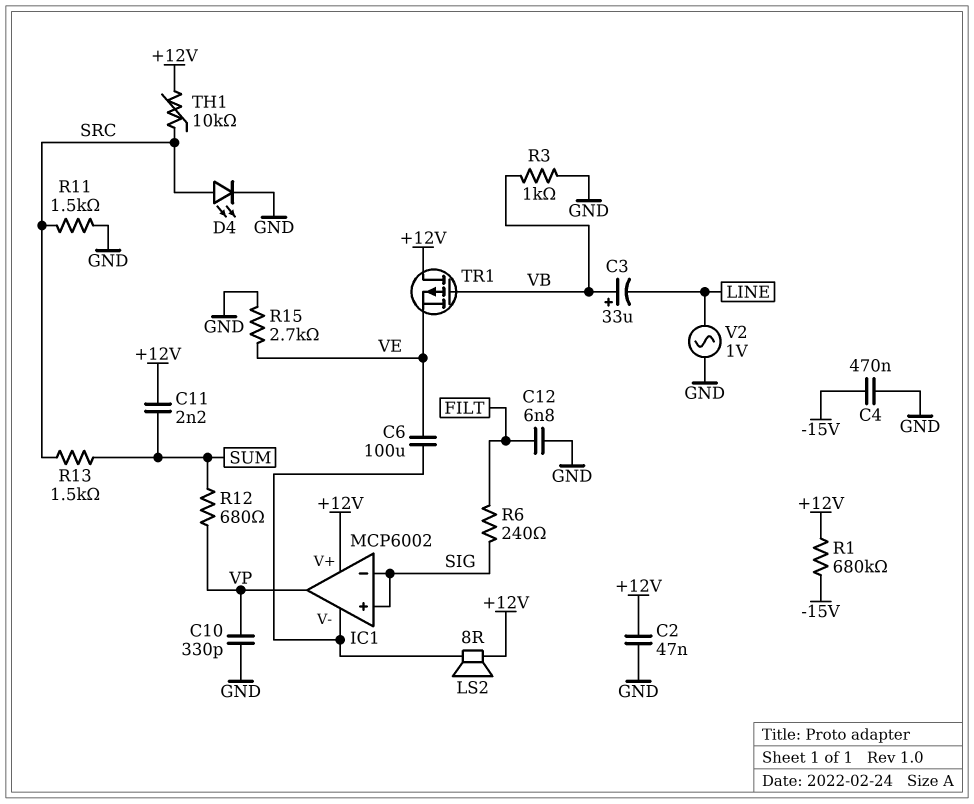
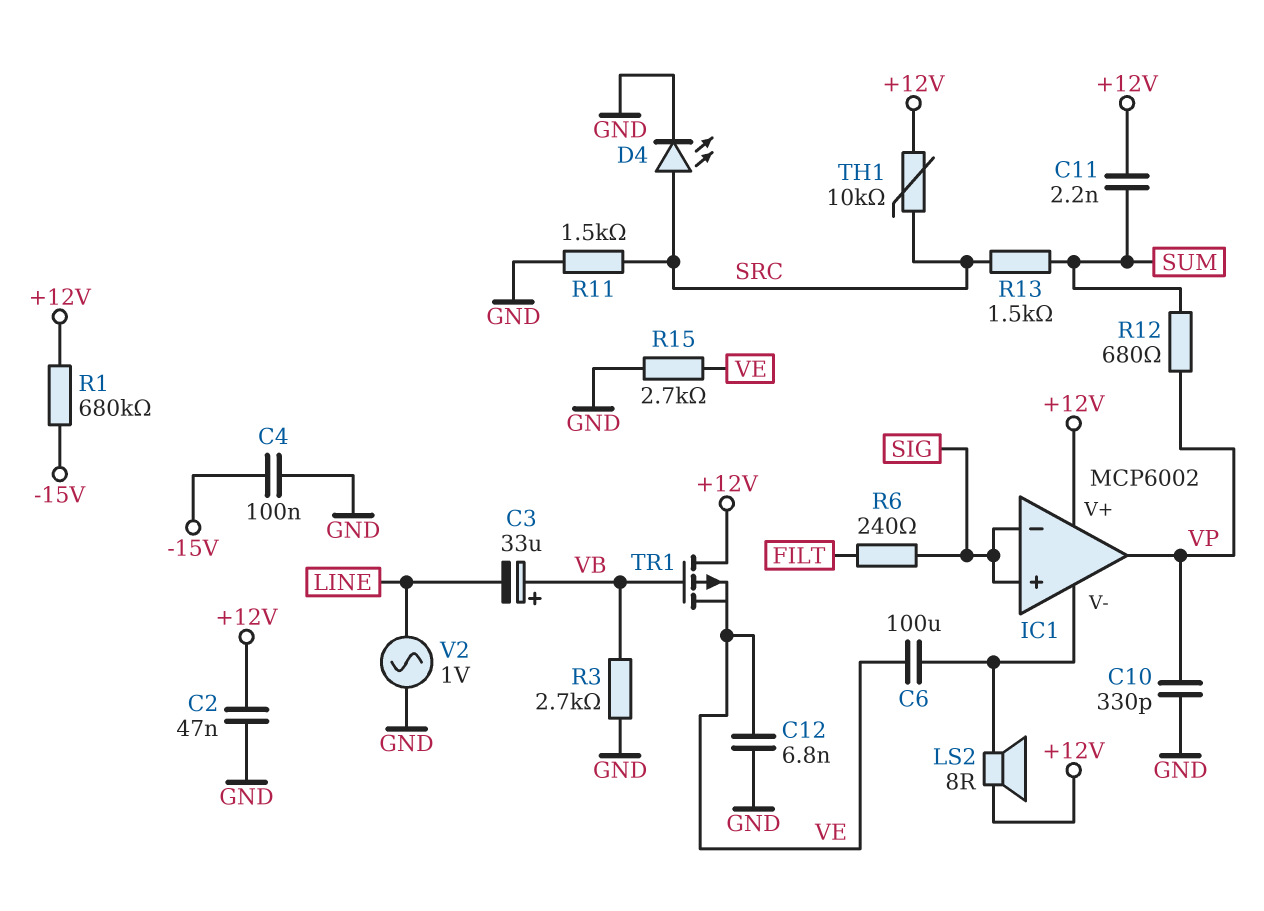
C4: 470nF (-15V, GND) -> 100nF (-15V, GND)
C12: 6.8nF (FILT, GND) -> 6.8nF (GND, VE)
R3: 1k (GND, VB) -> 2.7k (GND, VB)

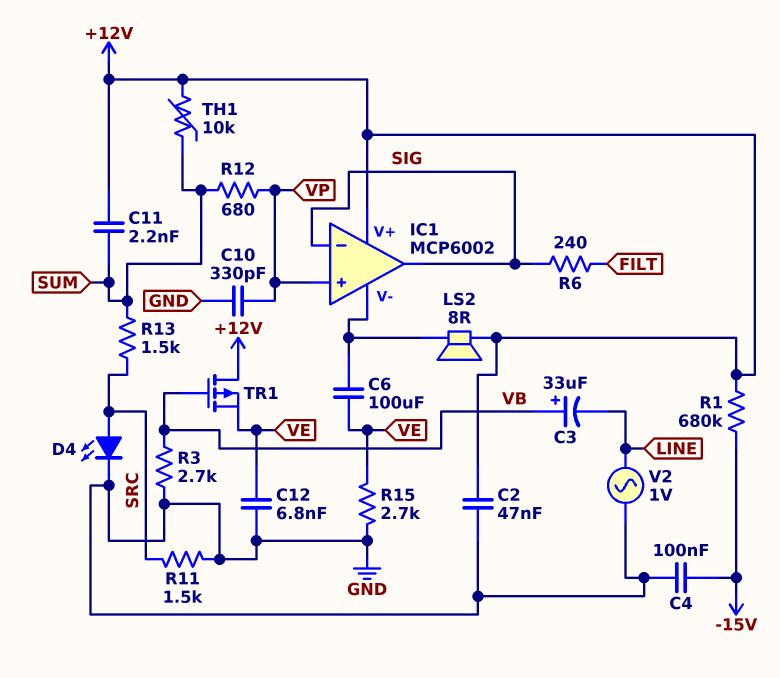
IC1 pin in+: SIG -> VP
IC1 pin out: VP -> SIG
TH1: 10k (+12V, SRC) -> 10k (+12V, SUM)

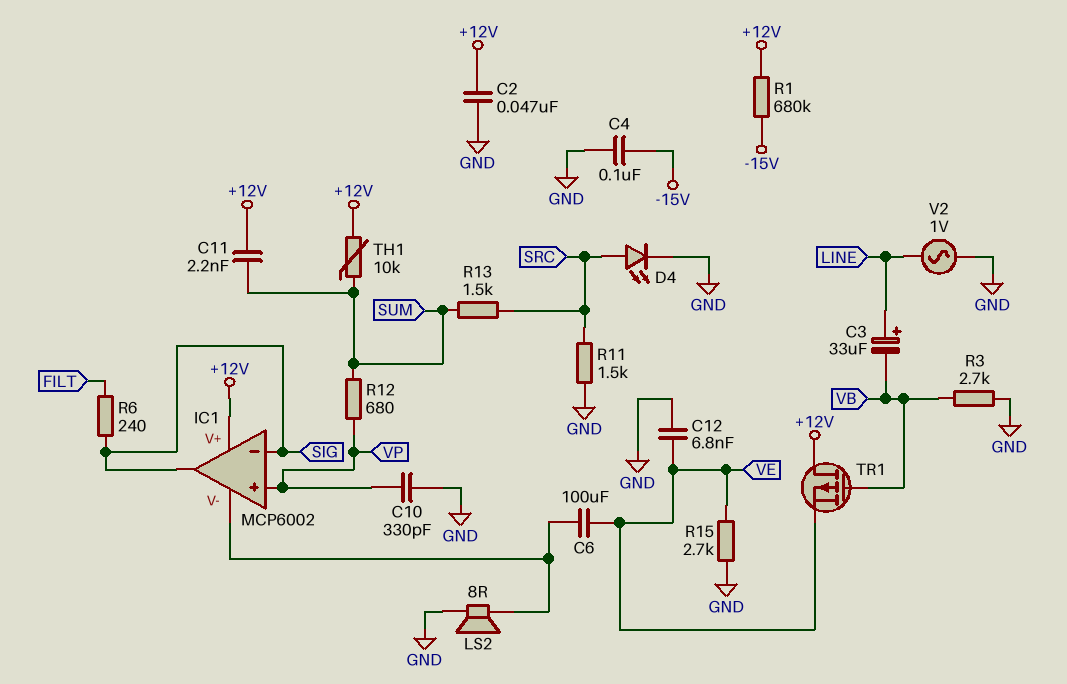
C3: 33uF (plus VB, minus LINE) -> 33uF (plus LINE, minus VB)
LS2: speaker 8R (+12V, IC1/V-) -> speaker 8R (GND, IC1/V-)

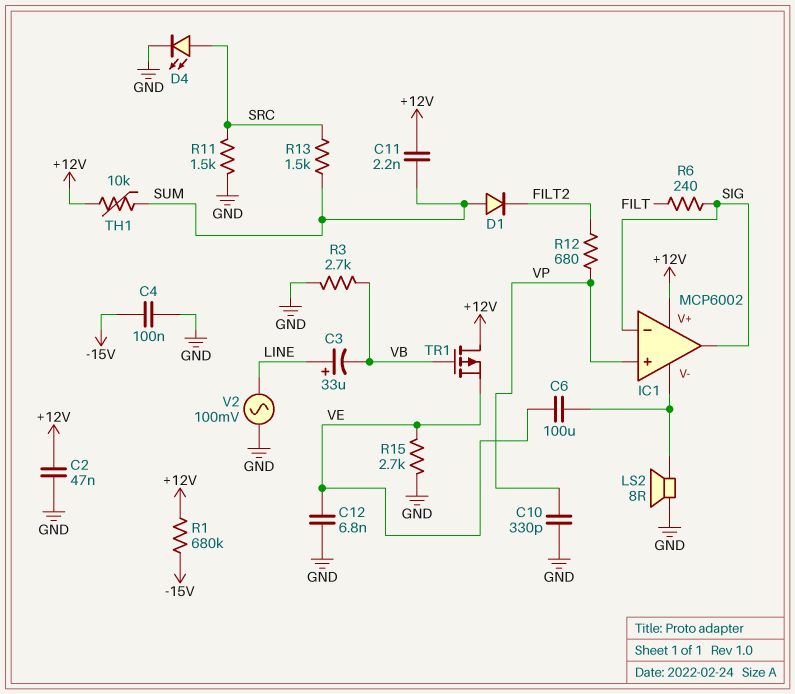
D1: none -> diode (A SUM, K FILT2)
R12: 680 (SUM, VP) -> 680 (FILT2, VP)
V2: AC 1V (GND, LINE) -> AC 100mV (GND, LINE)

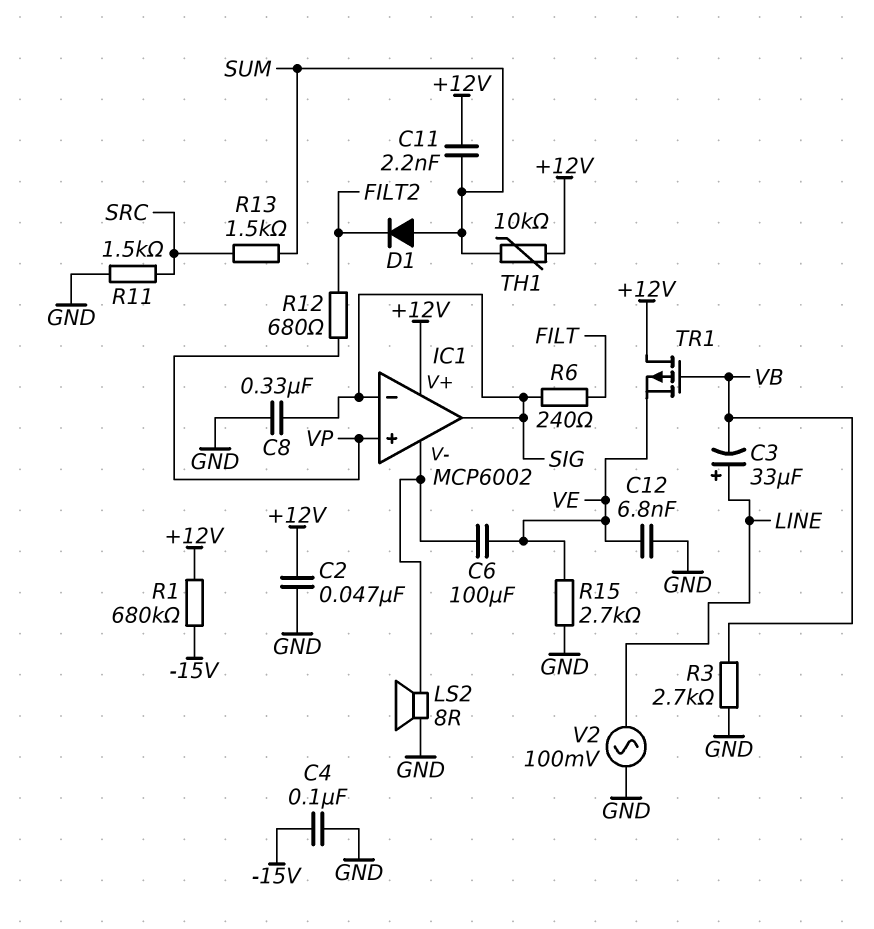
C8: none -> 330nF (GND, SIG)
C10: 330pF (GND, VP) -> none
D4: LED (A SRC, K GND) -> none

